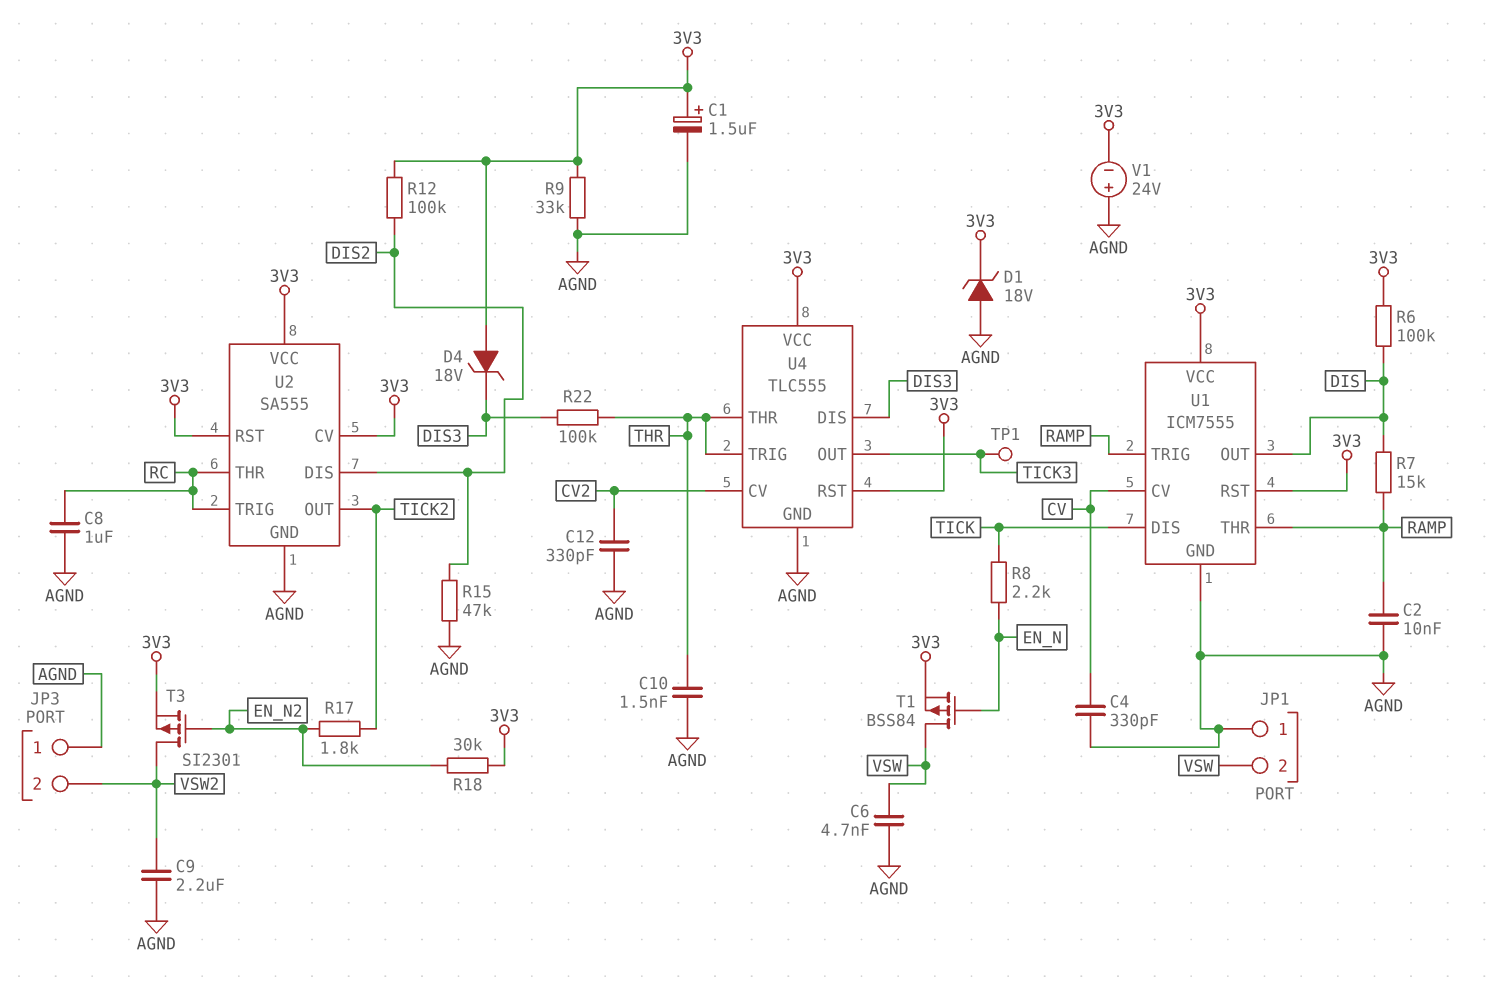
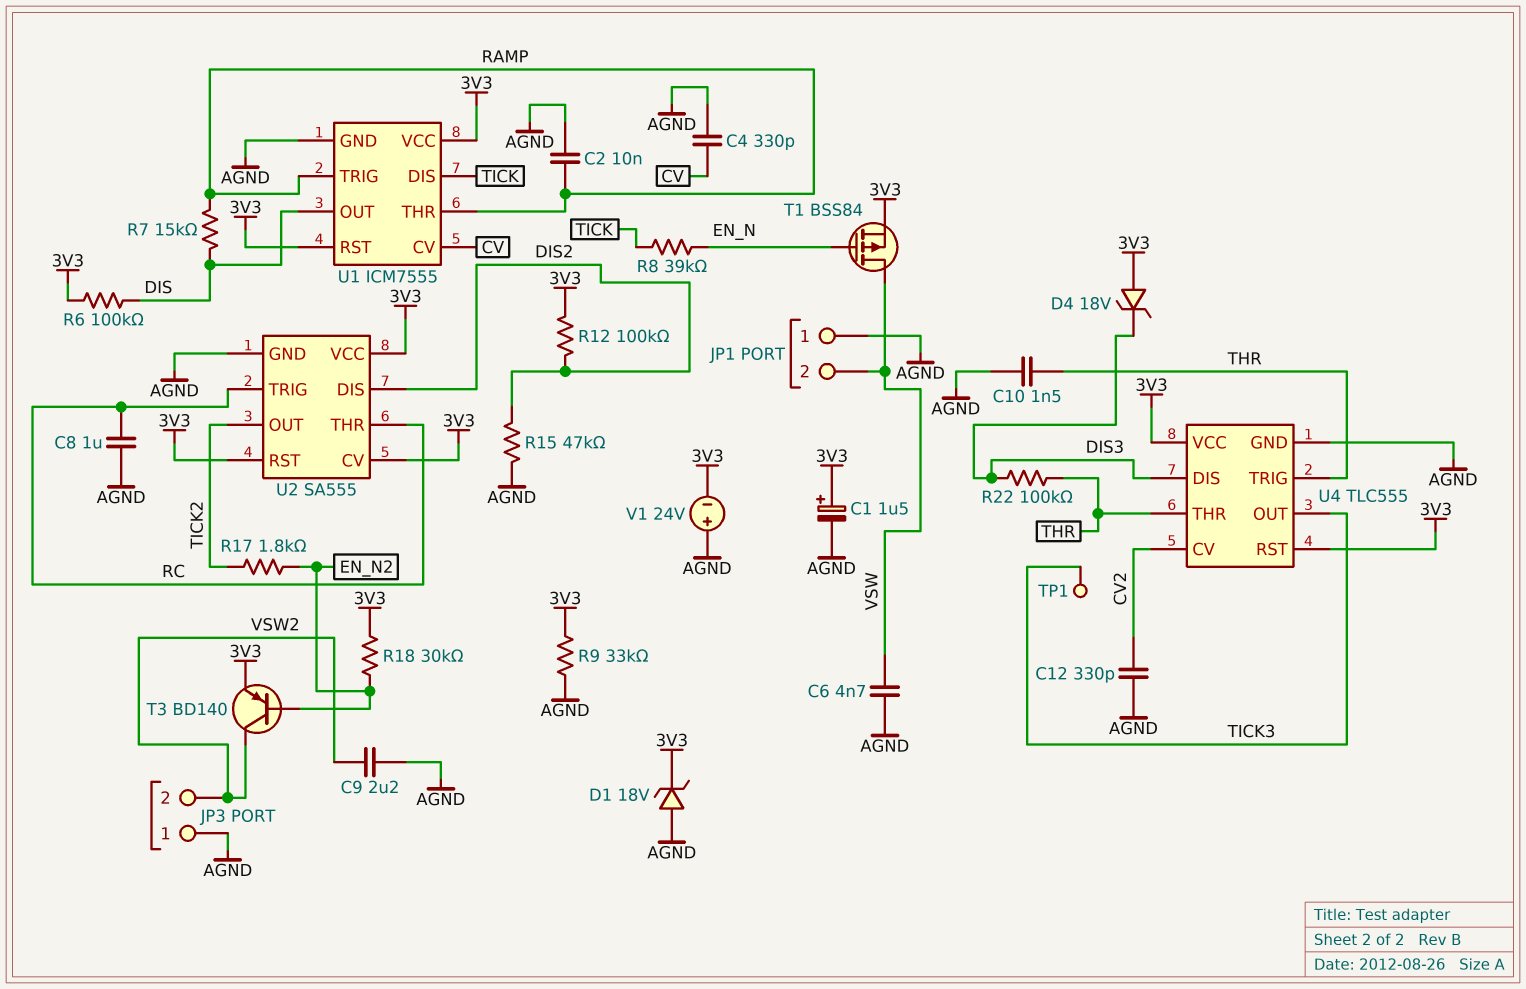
R8: 2.2k (EN_N, TICK) -> 39k (EN_N, TICK)
T3: PMOS SI2301 (G EN_N2, D VSW2, S 3V3) -> PNP BD140 (B EN_N2, C VSW2, E 3V3)

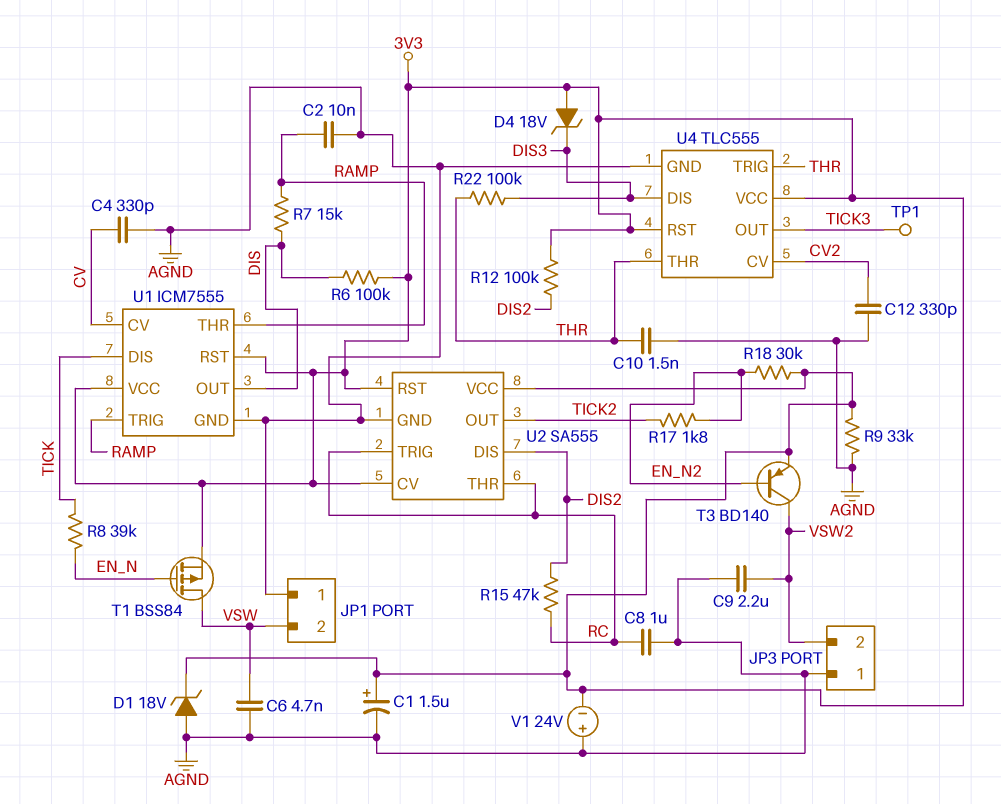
R15: 47k (AGND, DIS2) -> 47k (DIS2, RC)

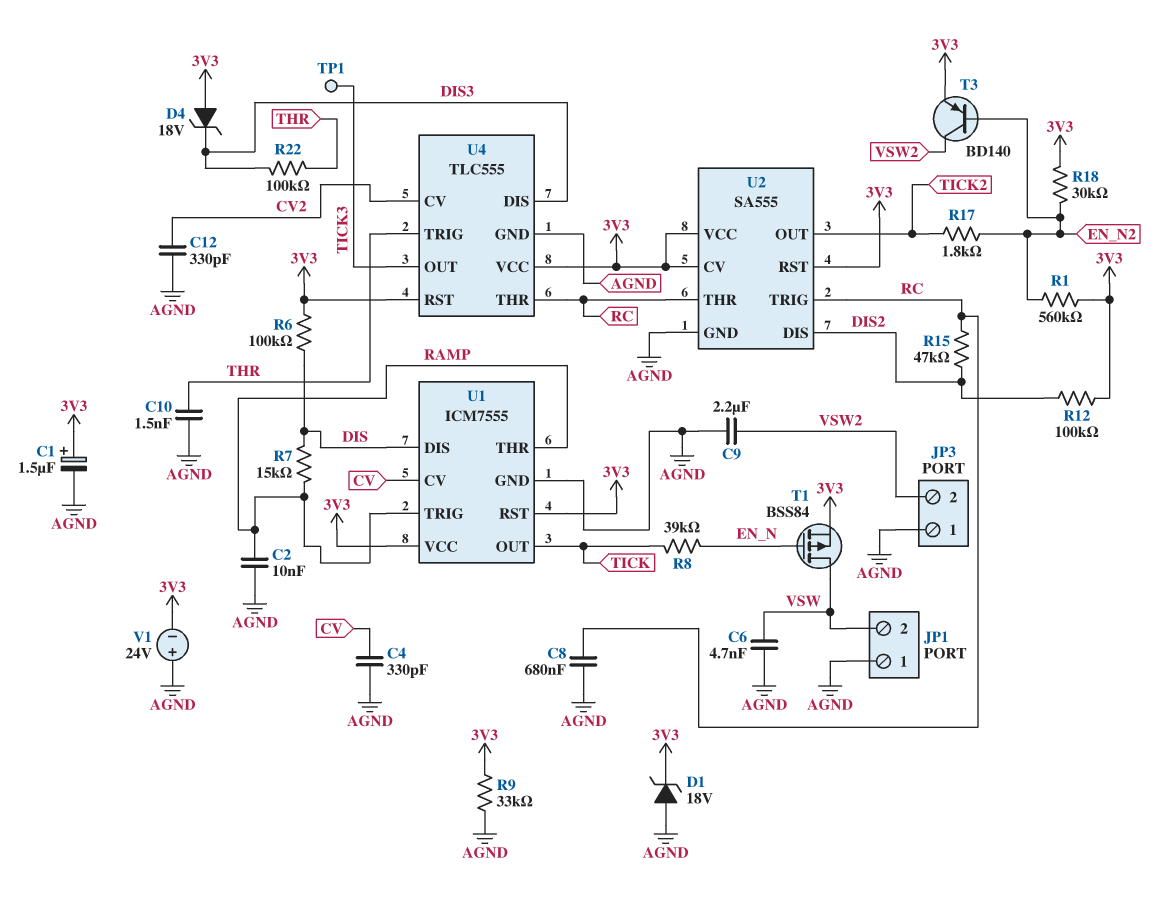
C8: 1uF (AGND, RC) -> 680nF (AGND, RC)
R1: none -> 560k (3V3, EN_N2)
U1 pin DIS: TICK -> DIS
U1 pin OUT: DIS -> TICK
U4 pin THR: THR -> RC

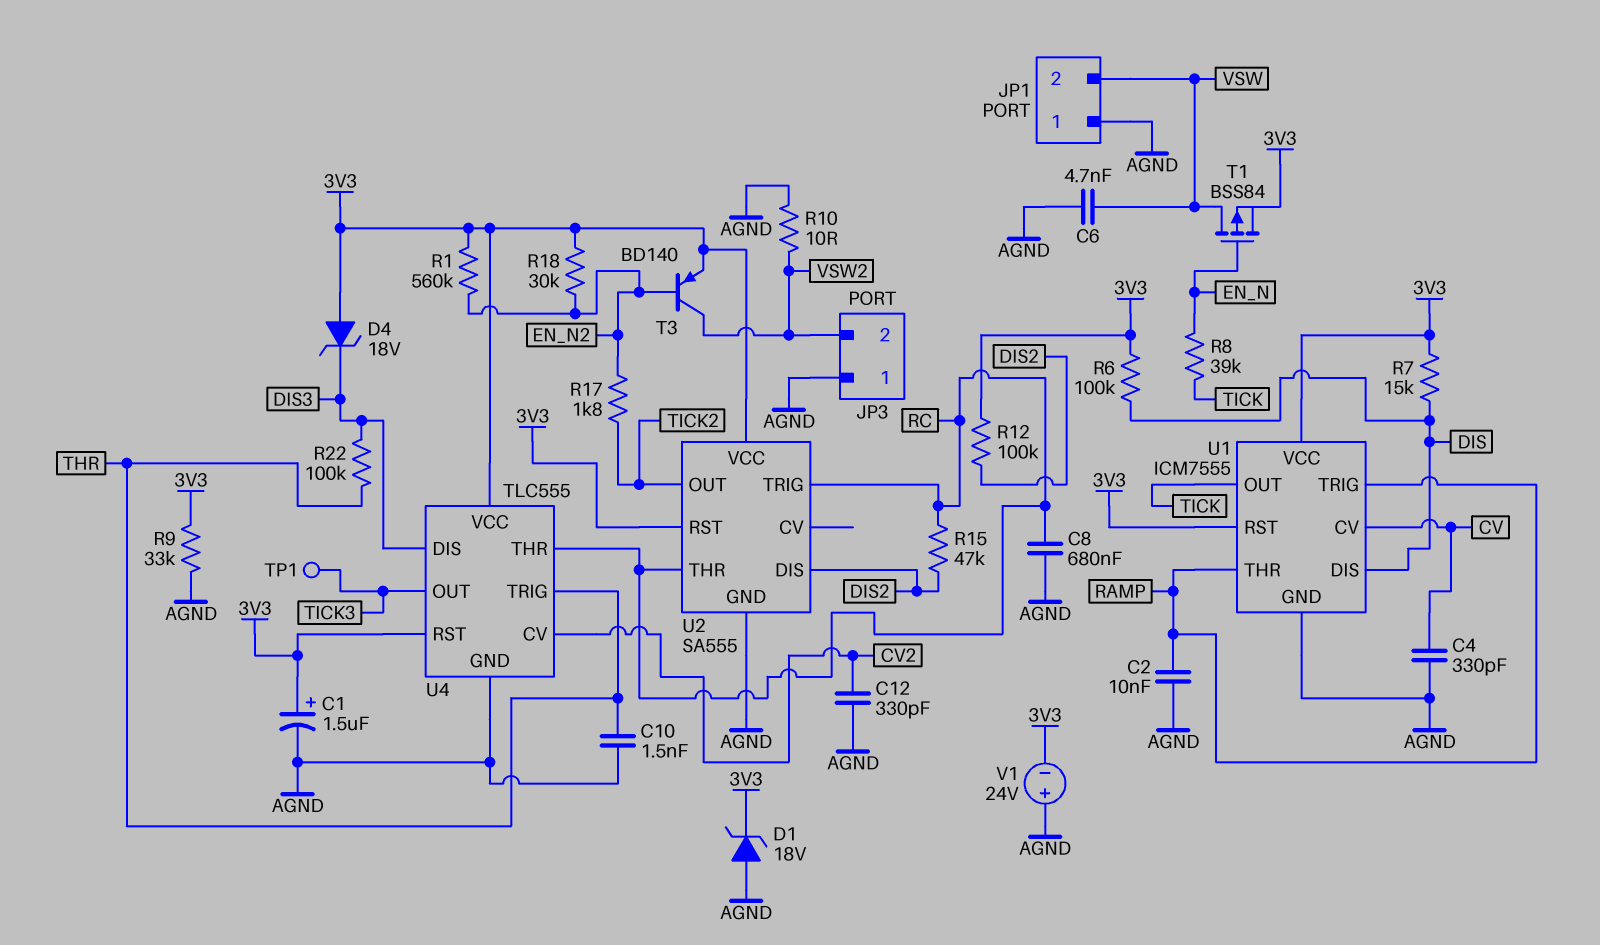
C9: 2.2uF (AGND, VSW2) -> none
R7: 15k (DIS, RAMP) -> 15k (3V3, DIS)
R10: none -> 10 (AGND, VSW2)
U2 pin CV: 3V3 -> none

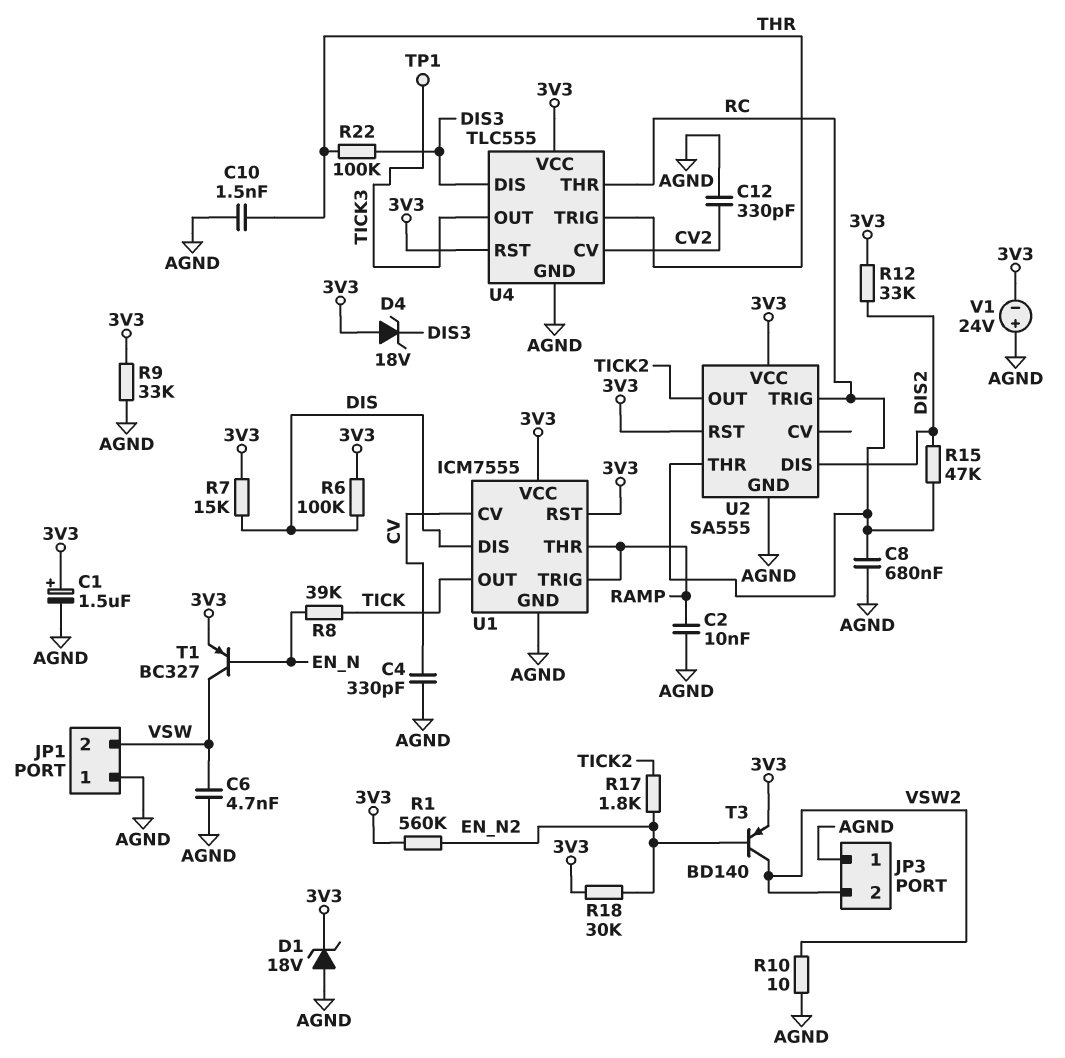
R12: 100k (3V3, DIS2) -> 33k (3V3, DIS2)
T1: PMOS BSS84 (G EN_N, D VSW, S 3V3) -> PNP BC327 (B EN_N, C VSW, E 3V3)

